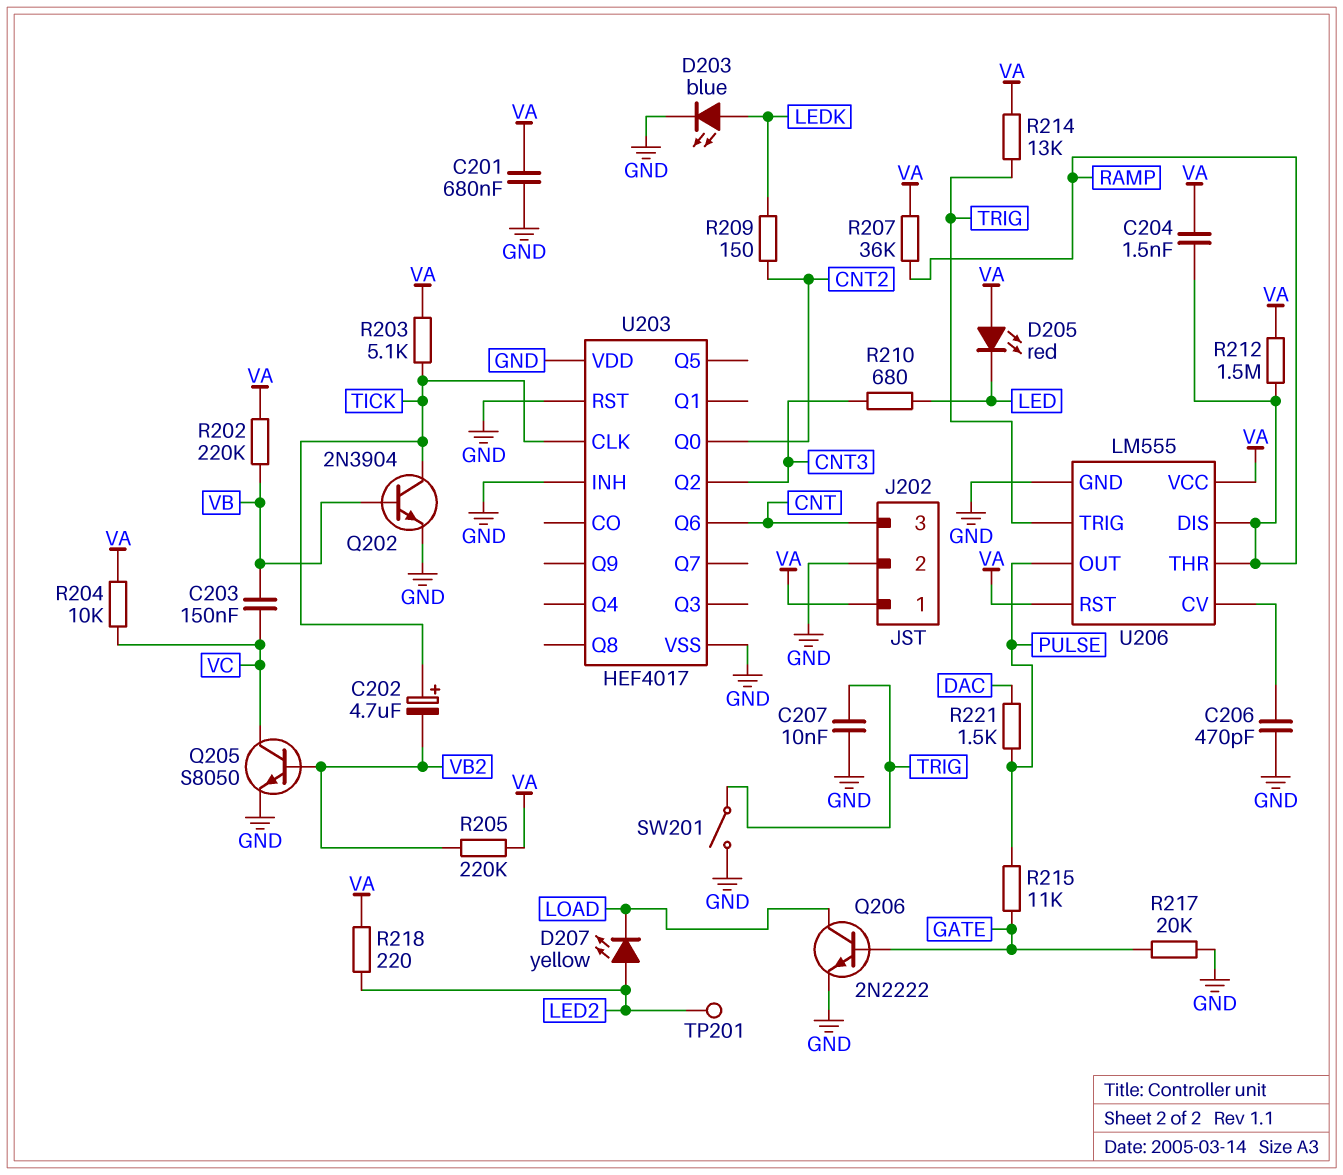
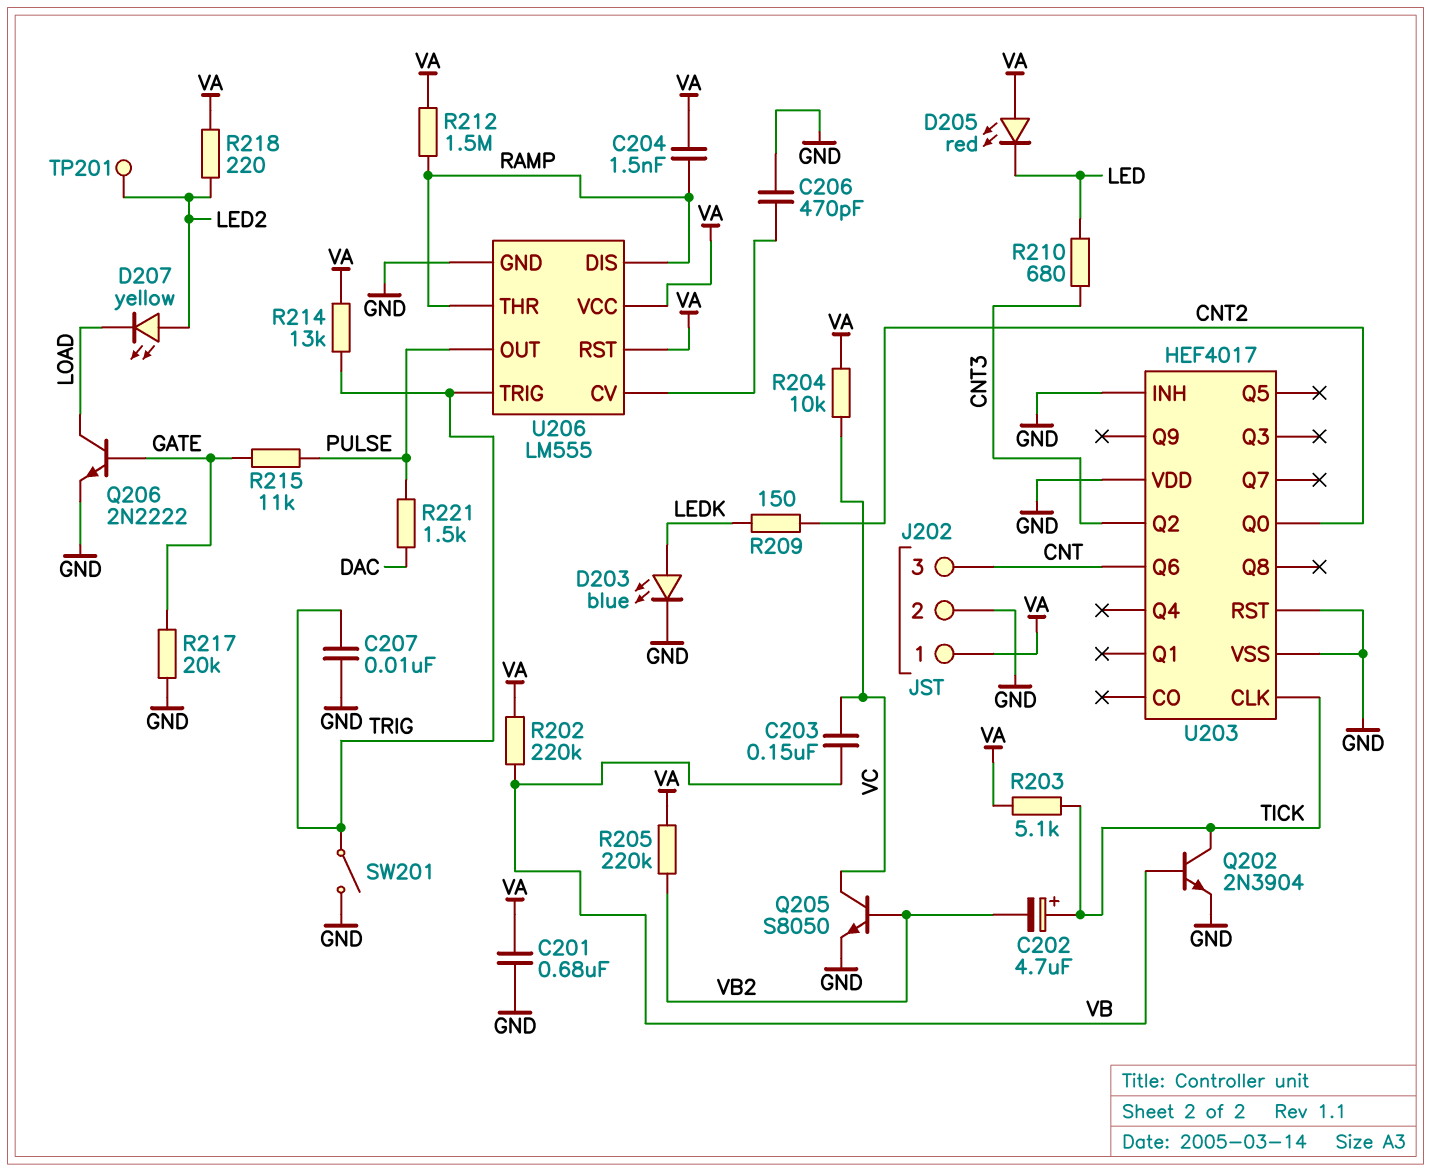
R207: 36k (RAMP, VA) -> none

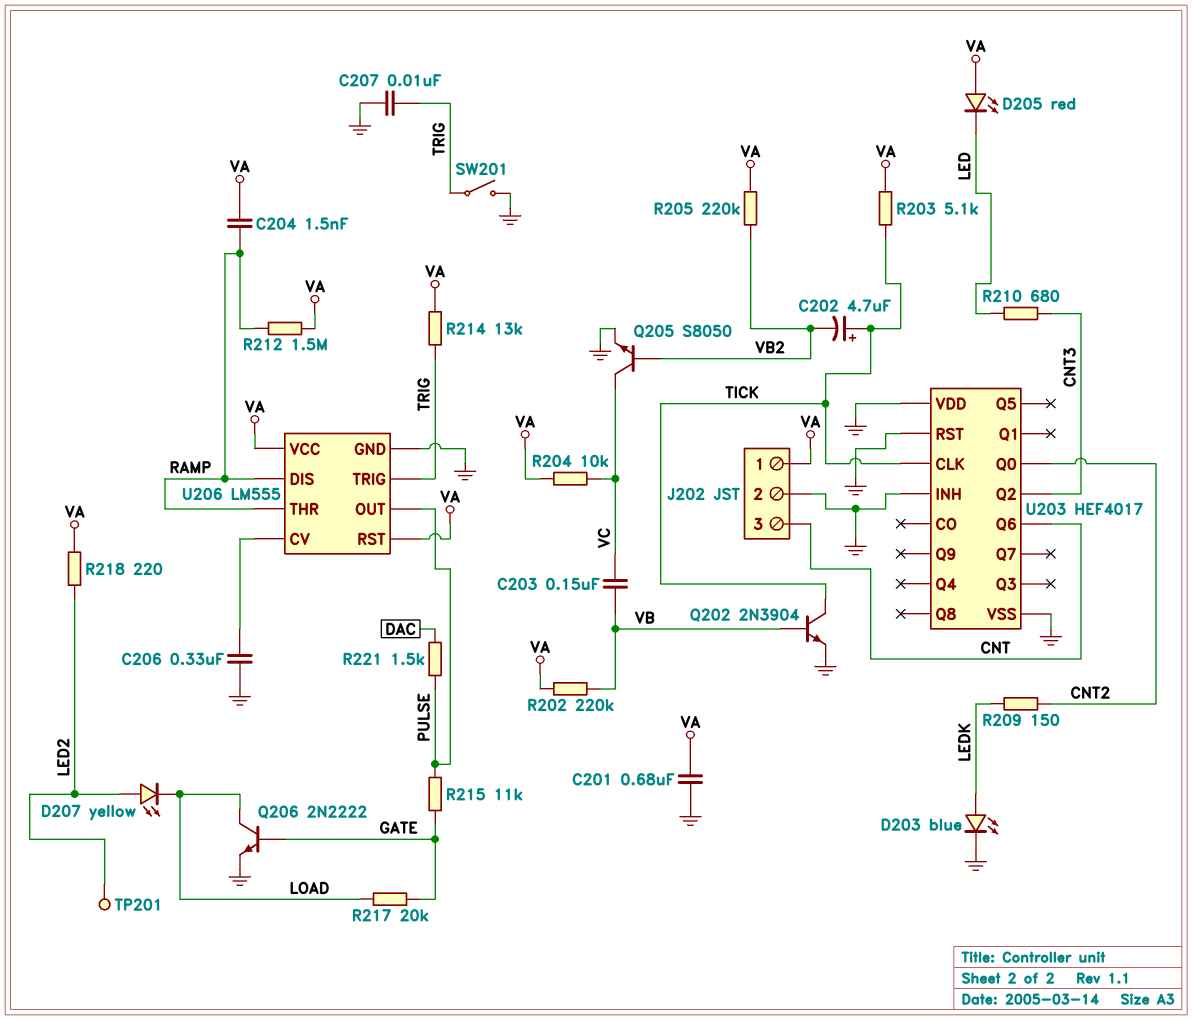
C206: 470pF (GND, U206/CV) -> 330nF (GND, U206/CV)
R217: 20k (GATE, GND) -> 20k (GATE, LOAD)

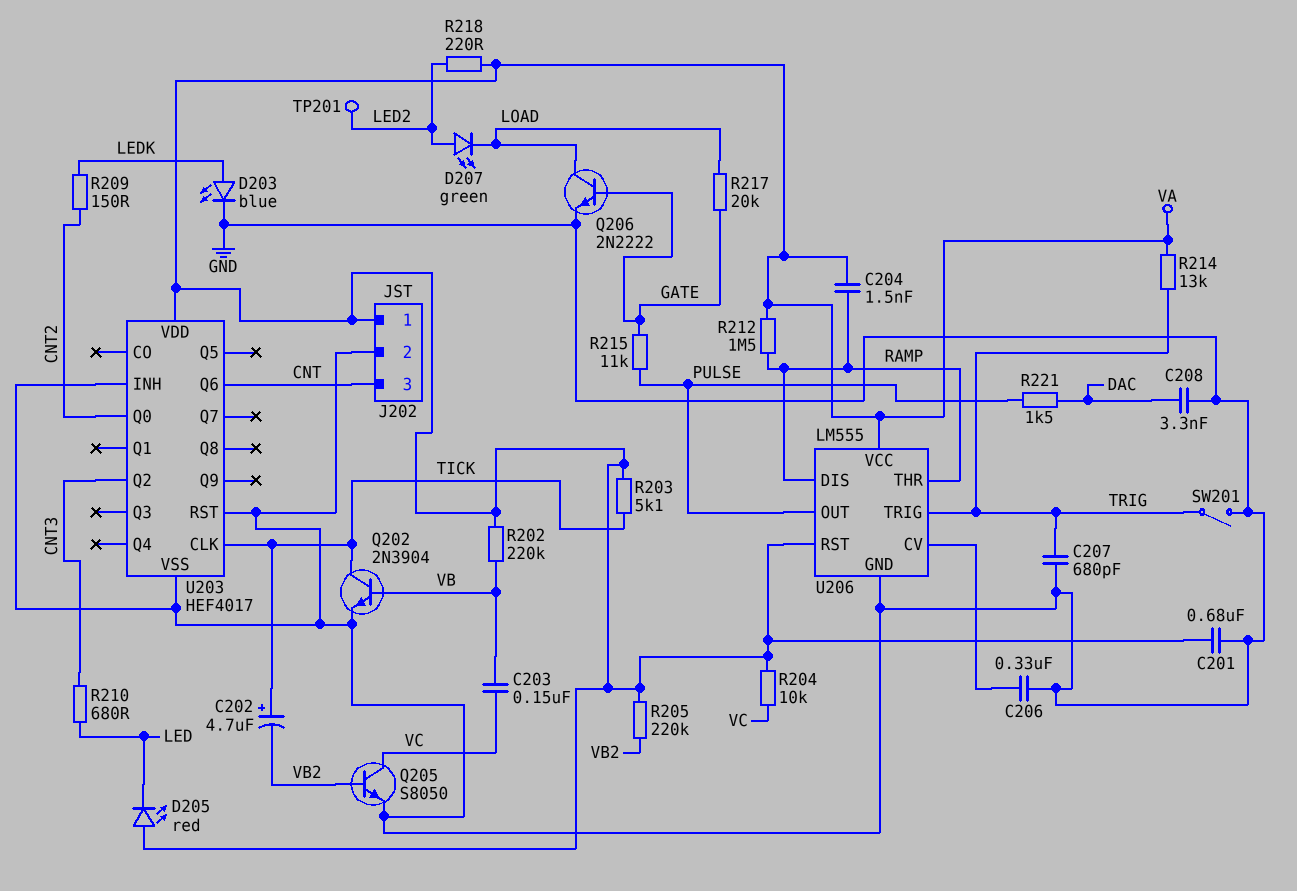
C207: 10nF (GND, TRIG) -> 680pF (GND, TRIG)
C208: none -> 3.3nF (DAC, GND)
D207: LED yellow (A LED2, K LOAD) -> LED green (A LED2, K LOAD)
U203 pin VDD: GND -> VA

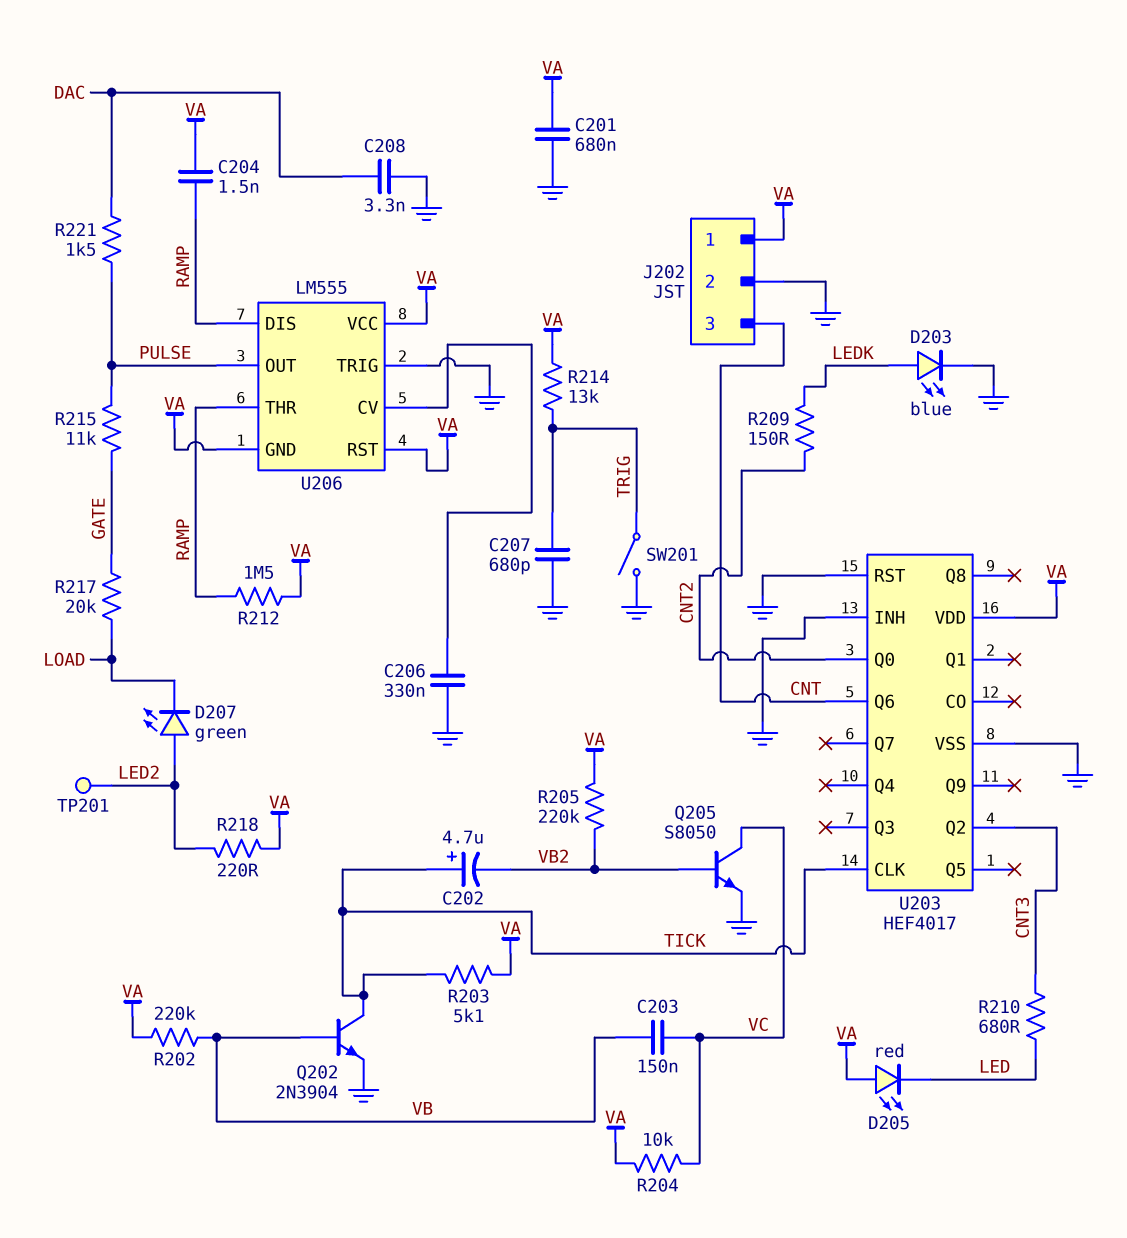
Q206: NPN 2N2222 (B GATE, C LOAD, E GND) -> none
U206 pin GND: GND -> VA
U206 pin TRIG: TRIG -> GND

